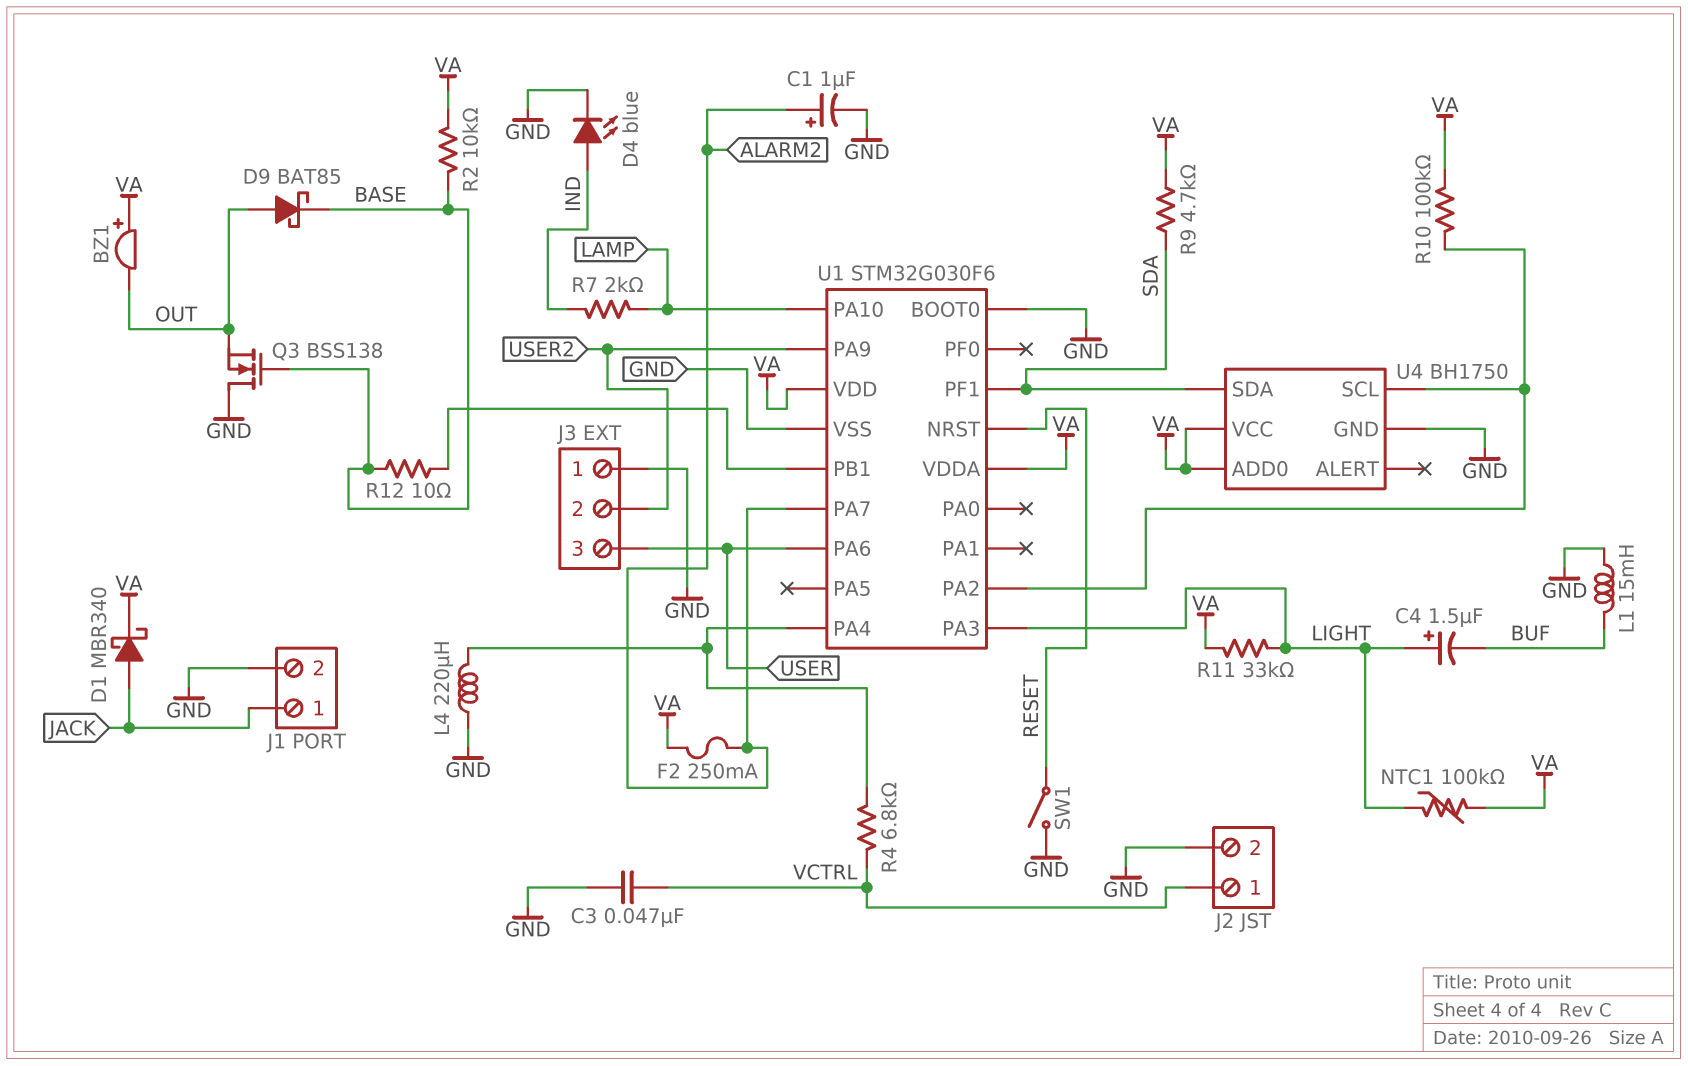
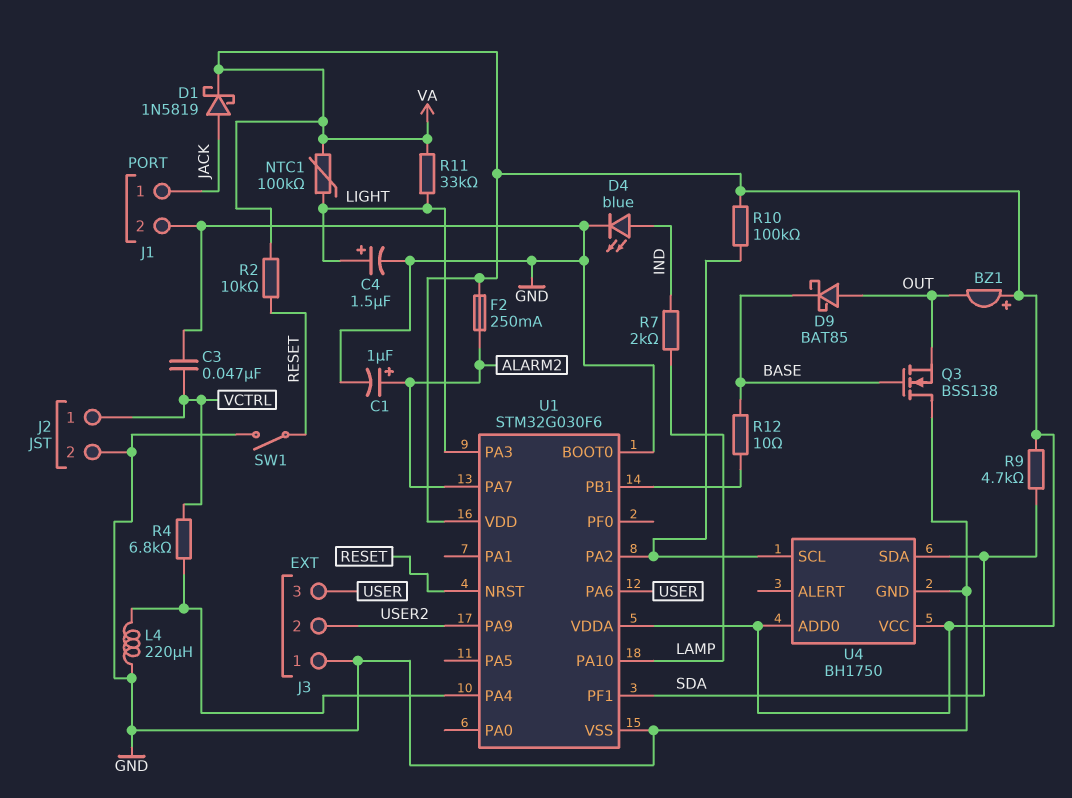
C4: 1.5uF (plus LIGHT, minus BUF) -> 1.5uF (plus LIGHT, minus GND)
D1: schottky MBR340 (A JACK, K VA) -> schottky 1N5819 (A JACK, K VA)
L1: 15mH (BUF, GND) -> none
R2: 10k (BASE, VA) -> 10k (RESET, VA)

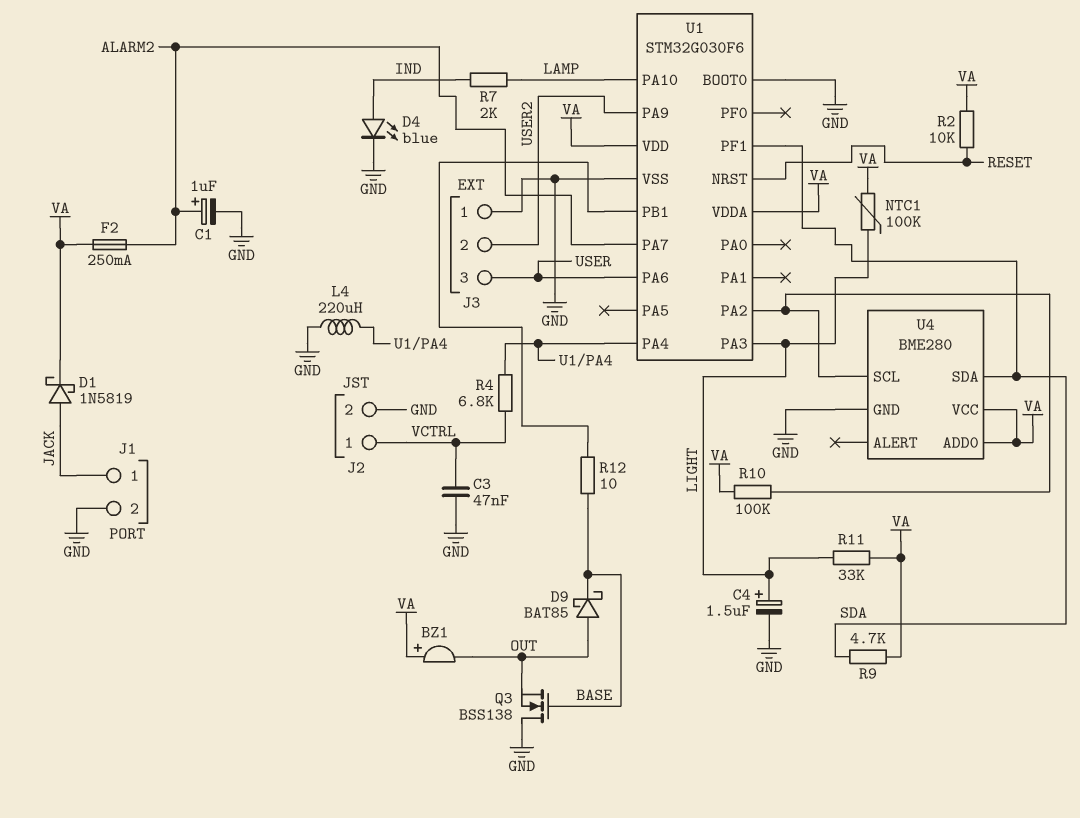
SW1: switch (GND, RESET) -> none
U4: BH1750 -> BME280

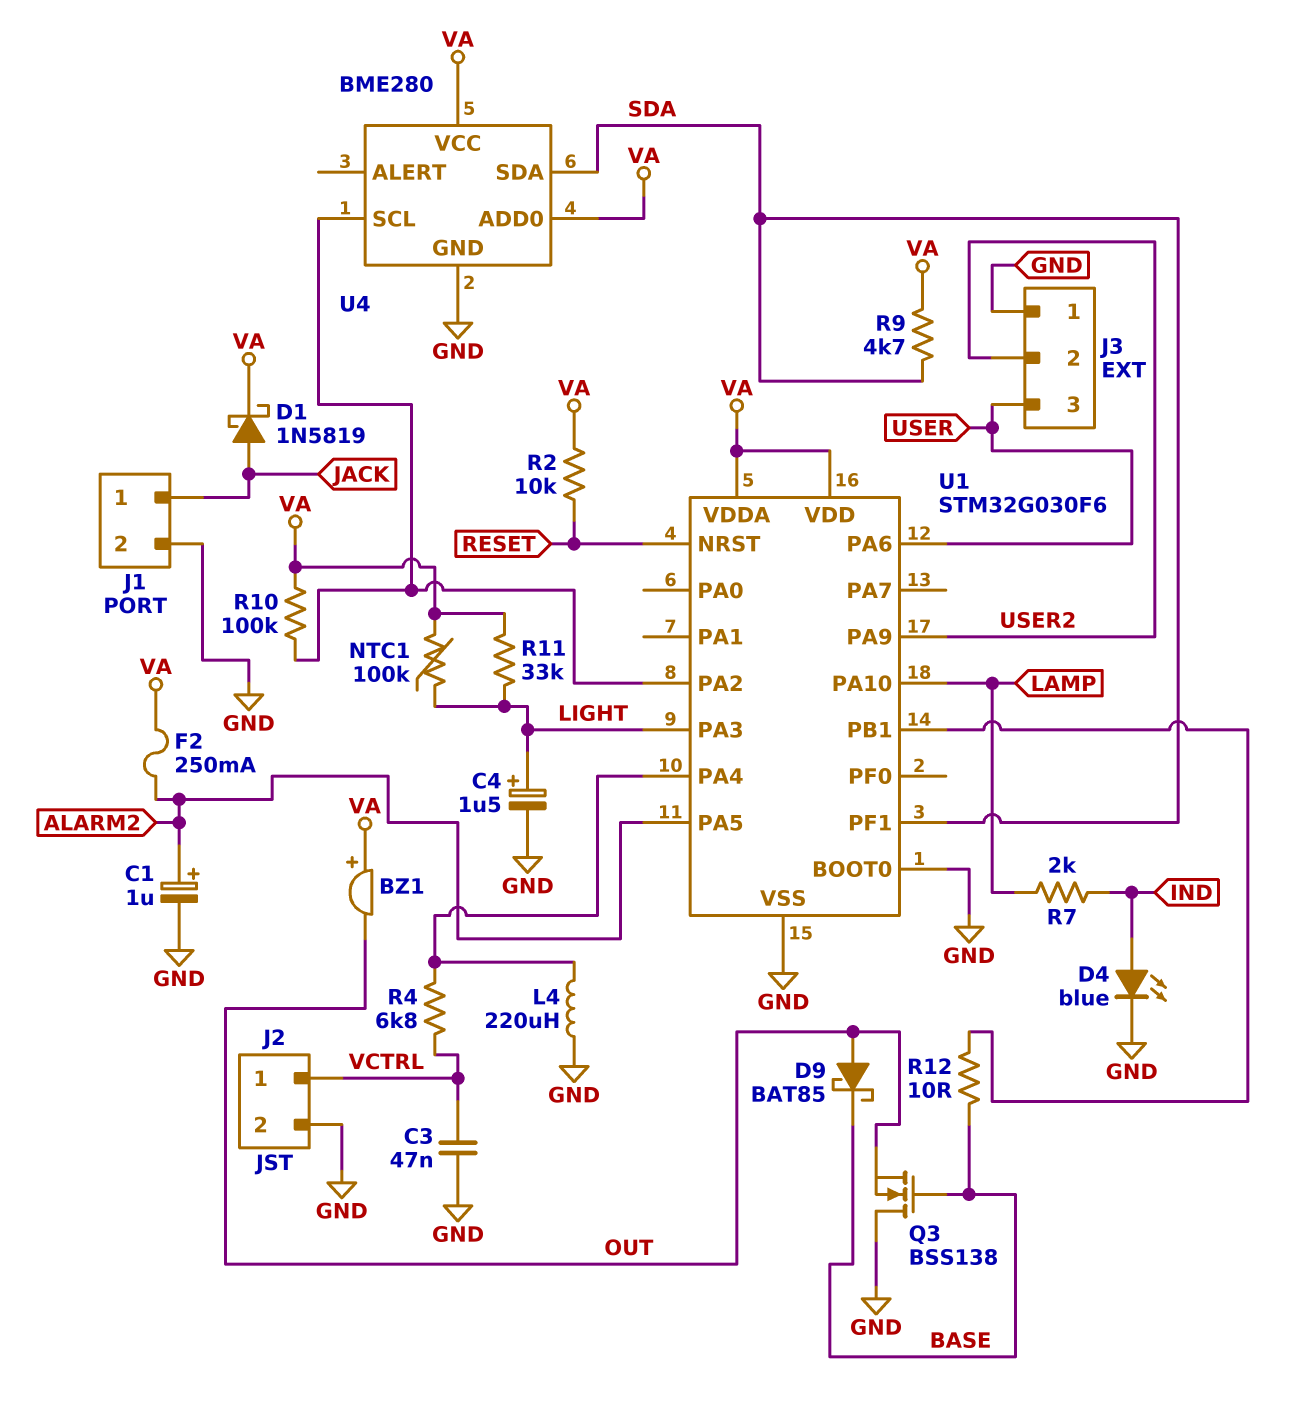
U1 pin PA5: none -> ALARM2
U1 pin PA7: ALARM2 -> none

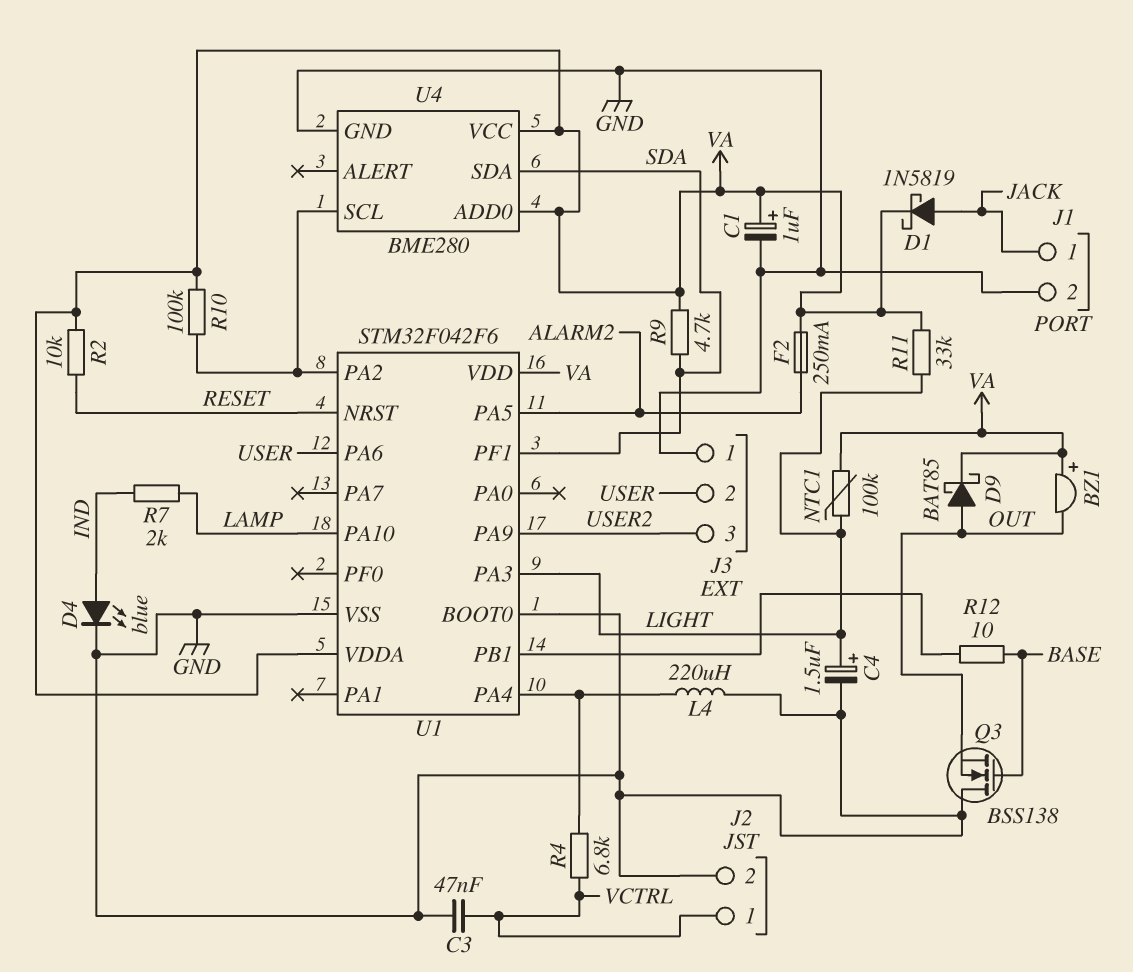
C1: 1uF (plus ALARM2, minus GND) -> 1uF (plus VA, minus GND)
D9: schottky BAT85 (A OUT, K BASE) -> schottky BAT85 (A OUT, K VA)
J3 pin 2: USER2 -> USER
J3 pin 3: USER -> USER2
U1: STM32G030F6 -> STM32F042F6

